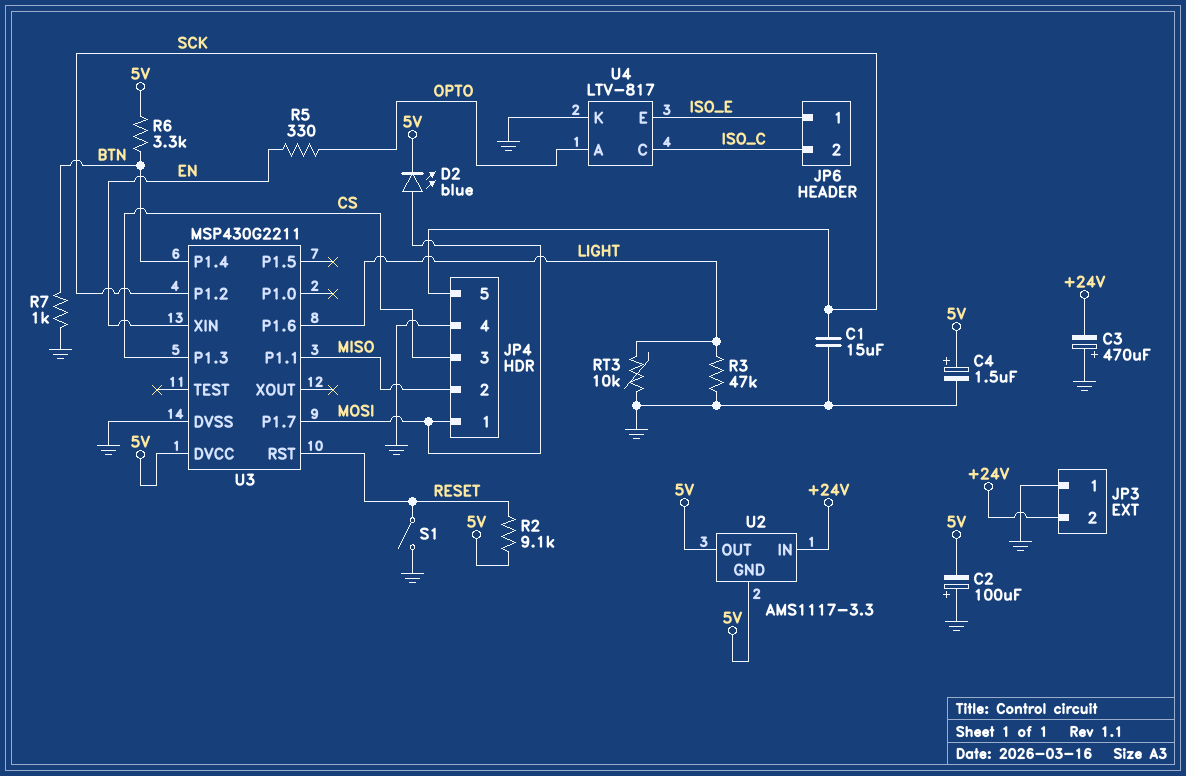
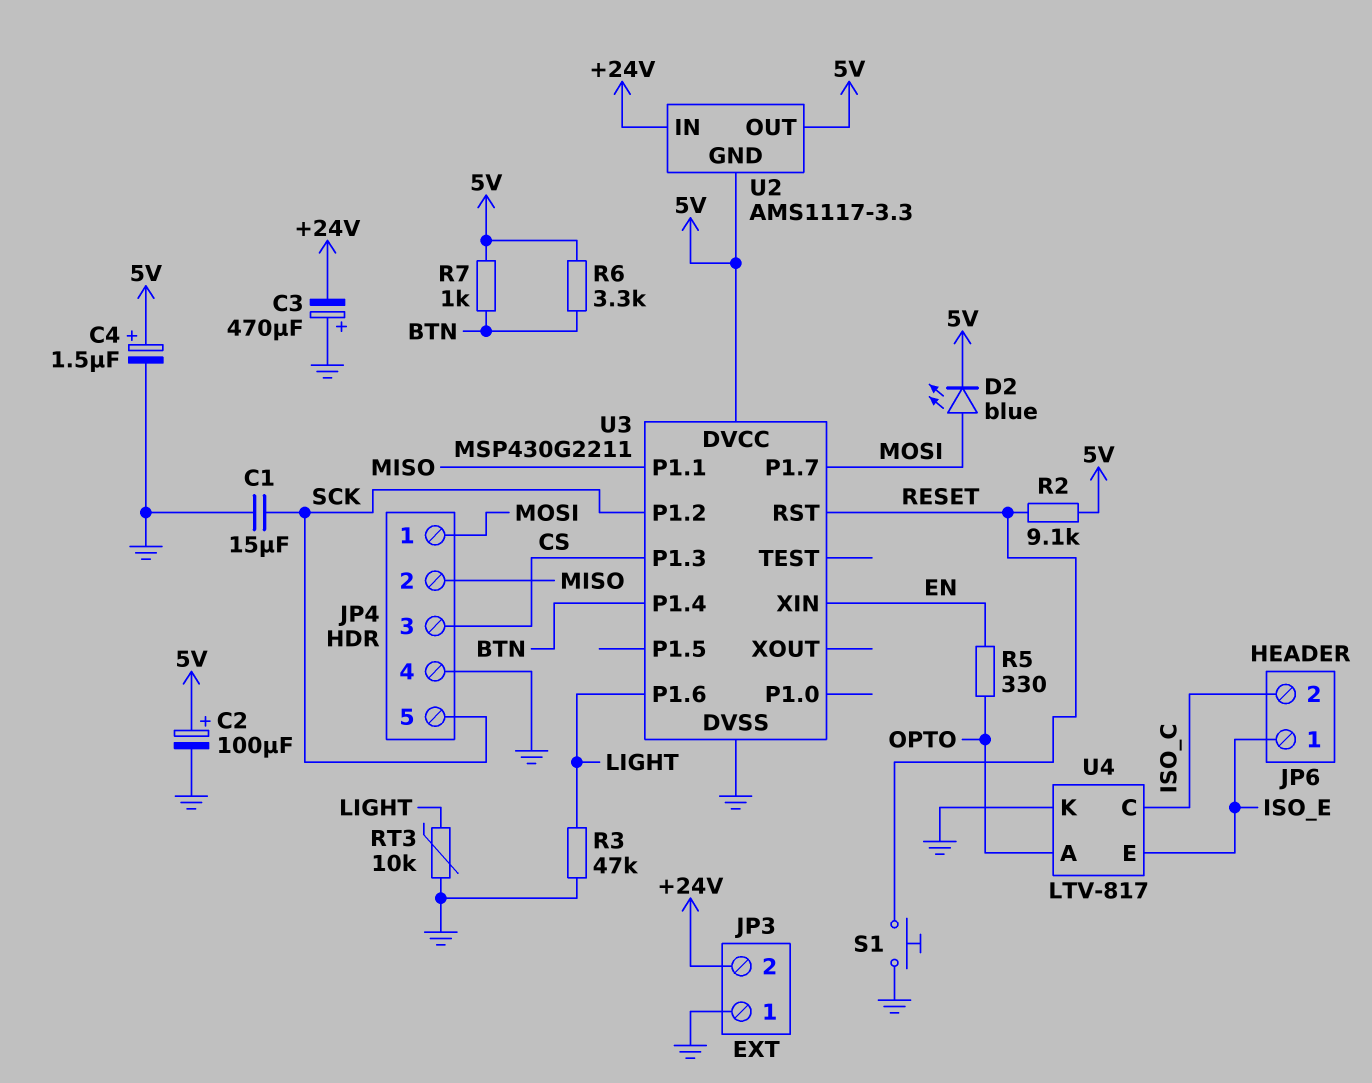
C2: 100uF (plus GND, minus 5V) -> 100uF (plus 5V, minus GND)
R7: 1k (BTN, GND) -> 1k (5V, BTN)
S1: switch (GND, RESET) -> button (GND, RESET)

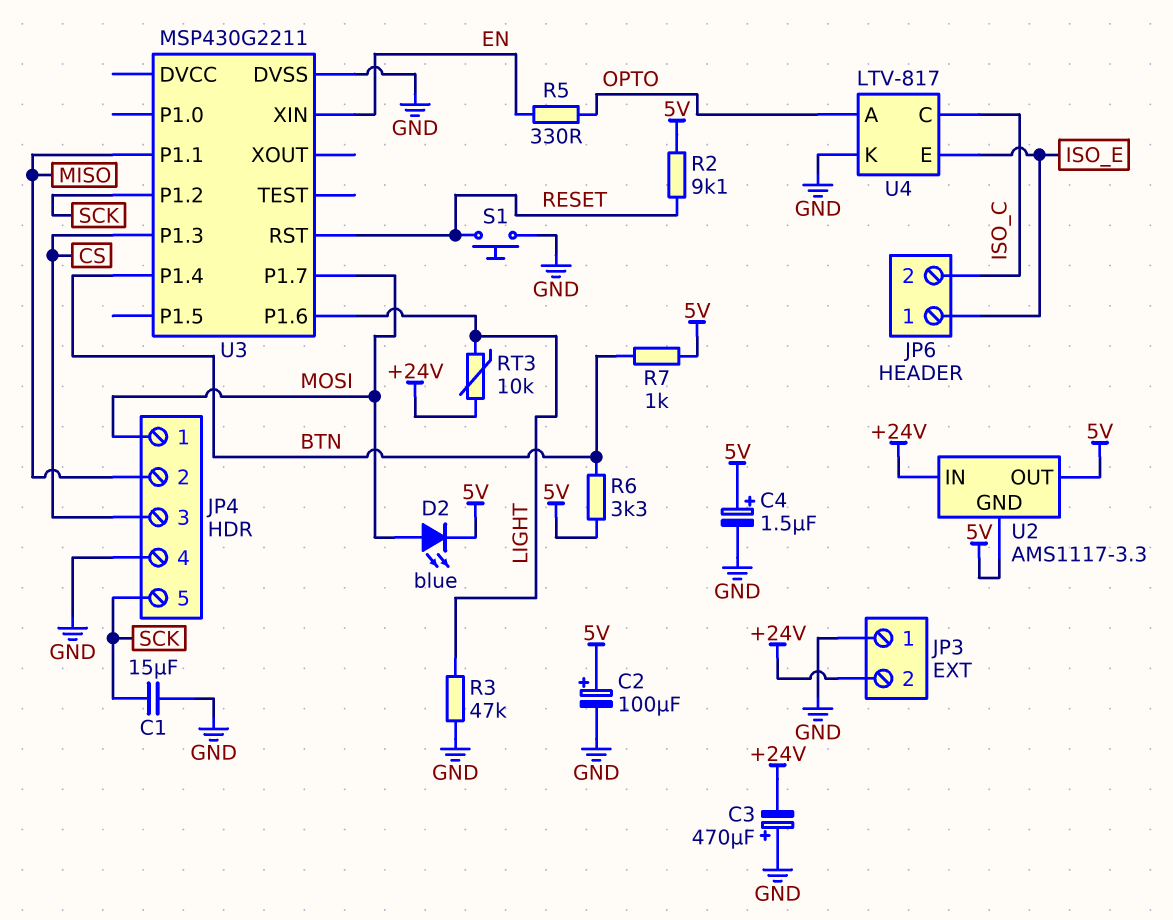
RT3: 10k (GND, LIGHT) -> 10k (+24V, LIGHT)
U3 pin DVCC: 5V -> none

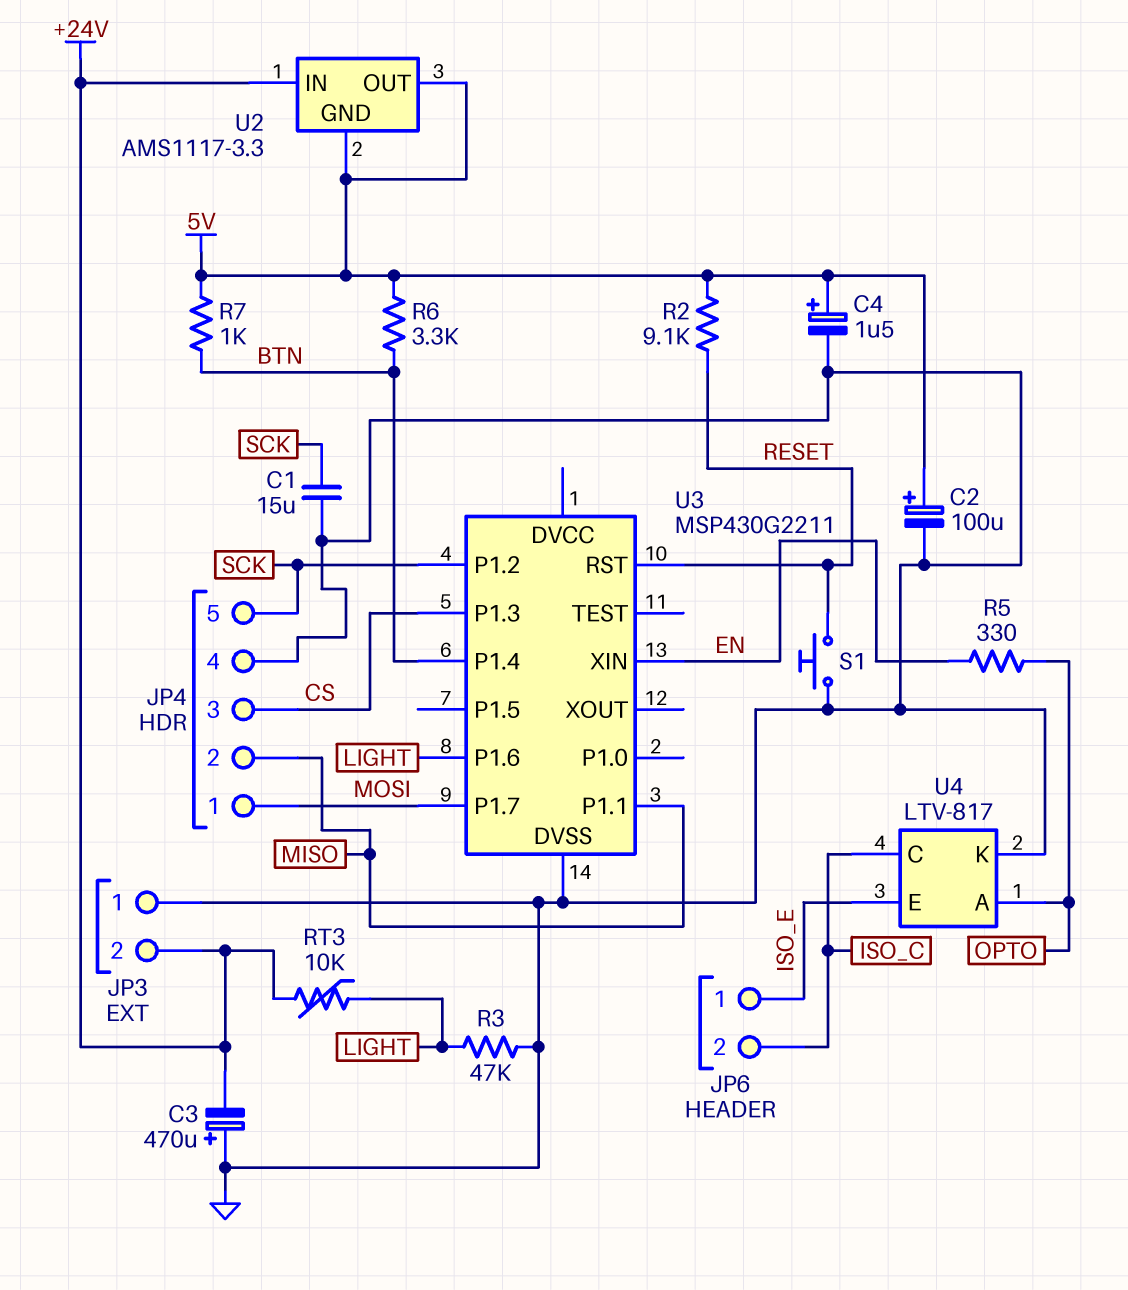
D2: LED blue (A MOSI, K 5V) -> none

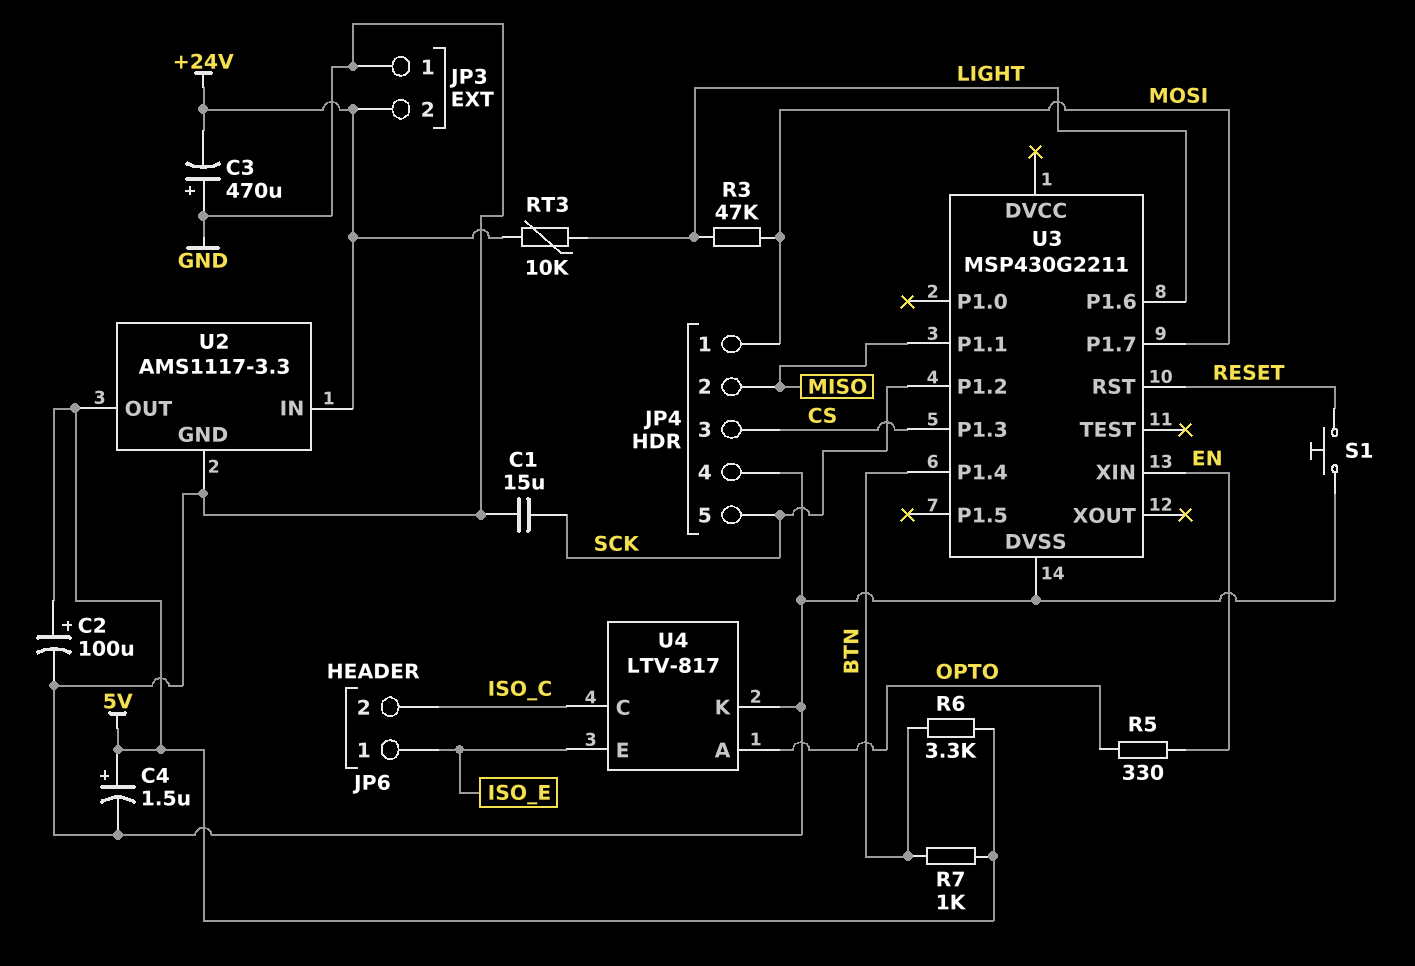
R2: 9.1k (5V, RESET) -> none
R3: 47k (GND, LIGHT) -> 47k (LIGHT, MOSI)
U2 pin GND: 5V -> GND

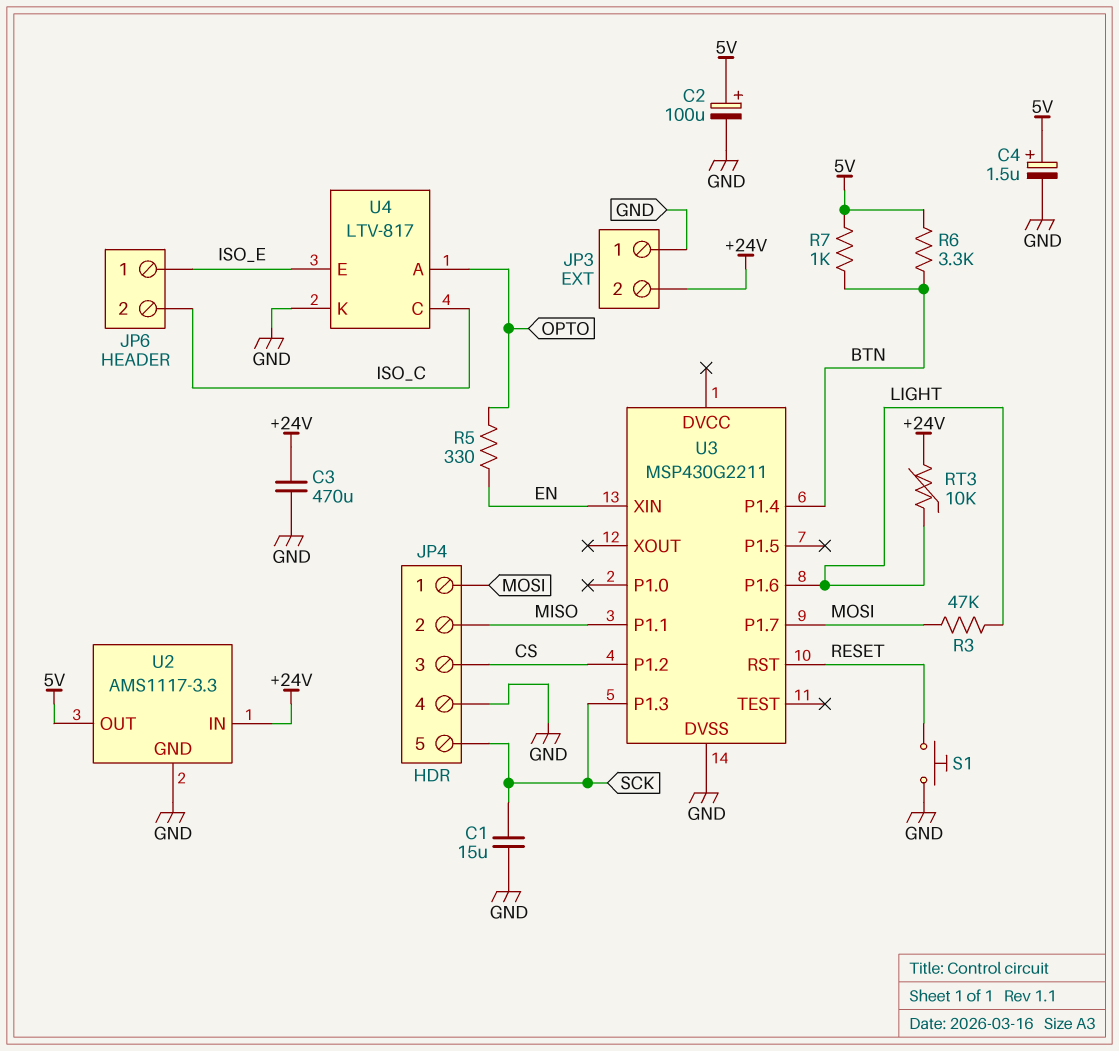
C3: 470uF (plus GND, minus +24V) -> 470uF (+24V, GND)
U3 pin P1.2: SCK -> CS
U3 pin P1.3: CS -> SCK

